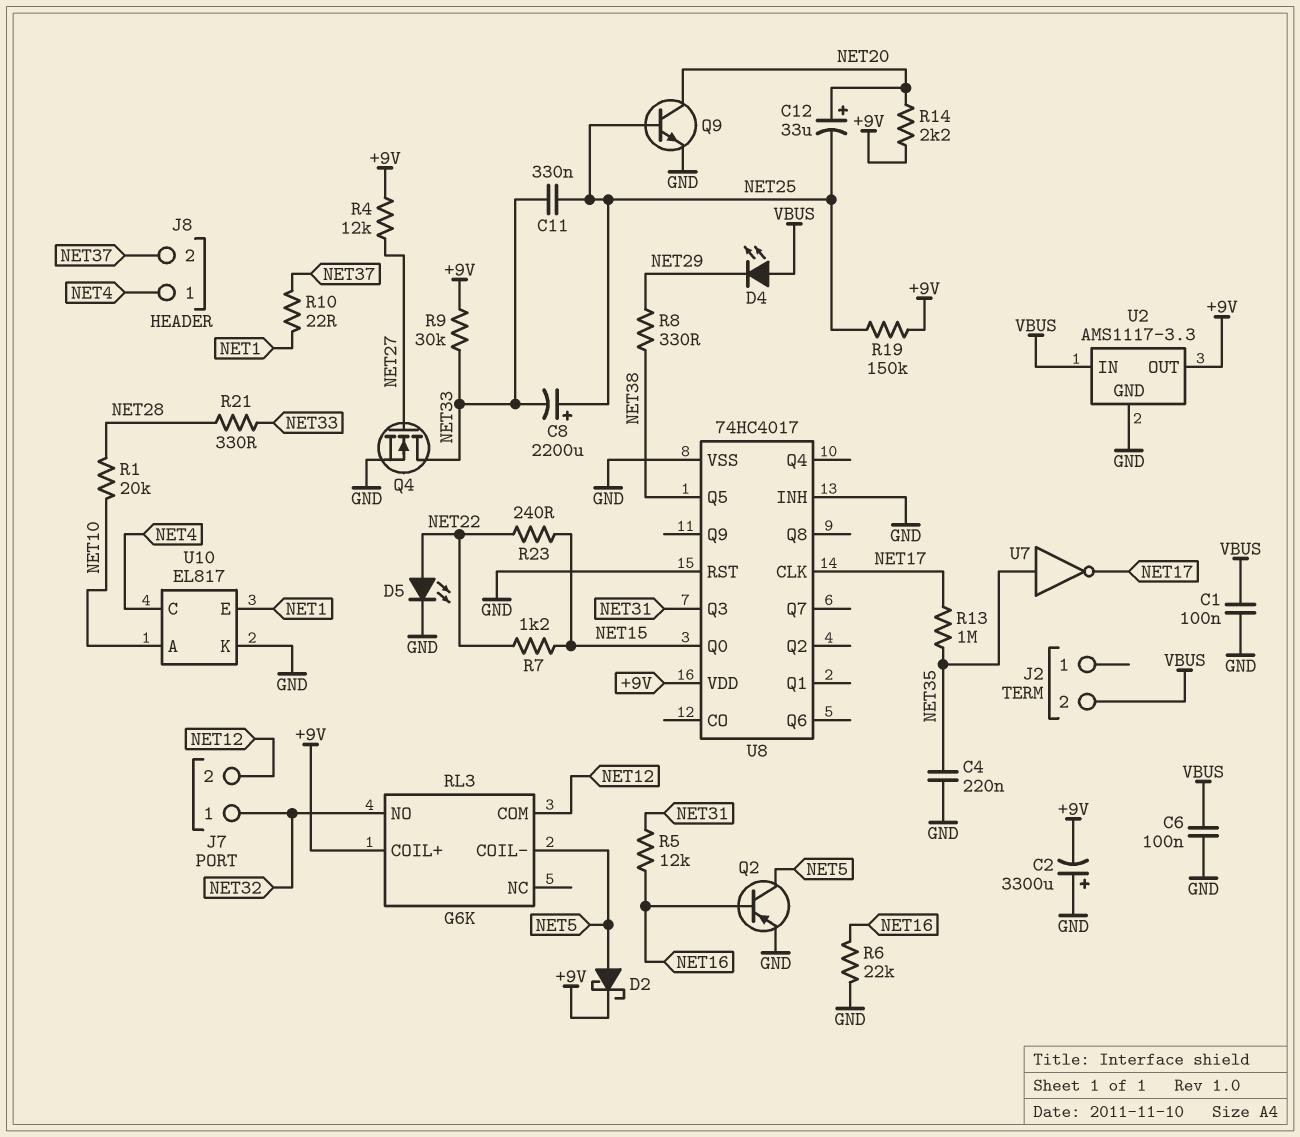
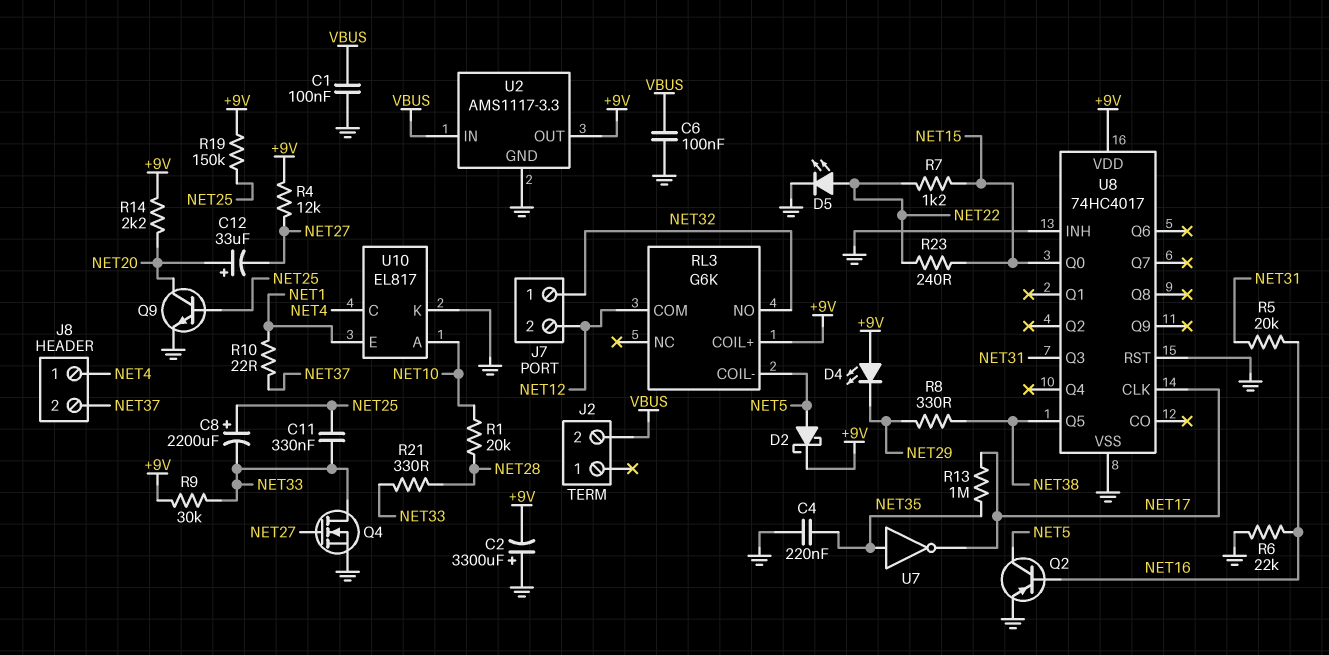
C12: 33uF (plus NET20, minus NET25) -> 33uF (plus NET20, minus NET27)
D4: LED (A VBUS, K NET29) -> LED (A +9V, K NET29)
R5: 12k (NET16, NET31) -> 20k (NET16, NET31)

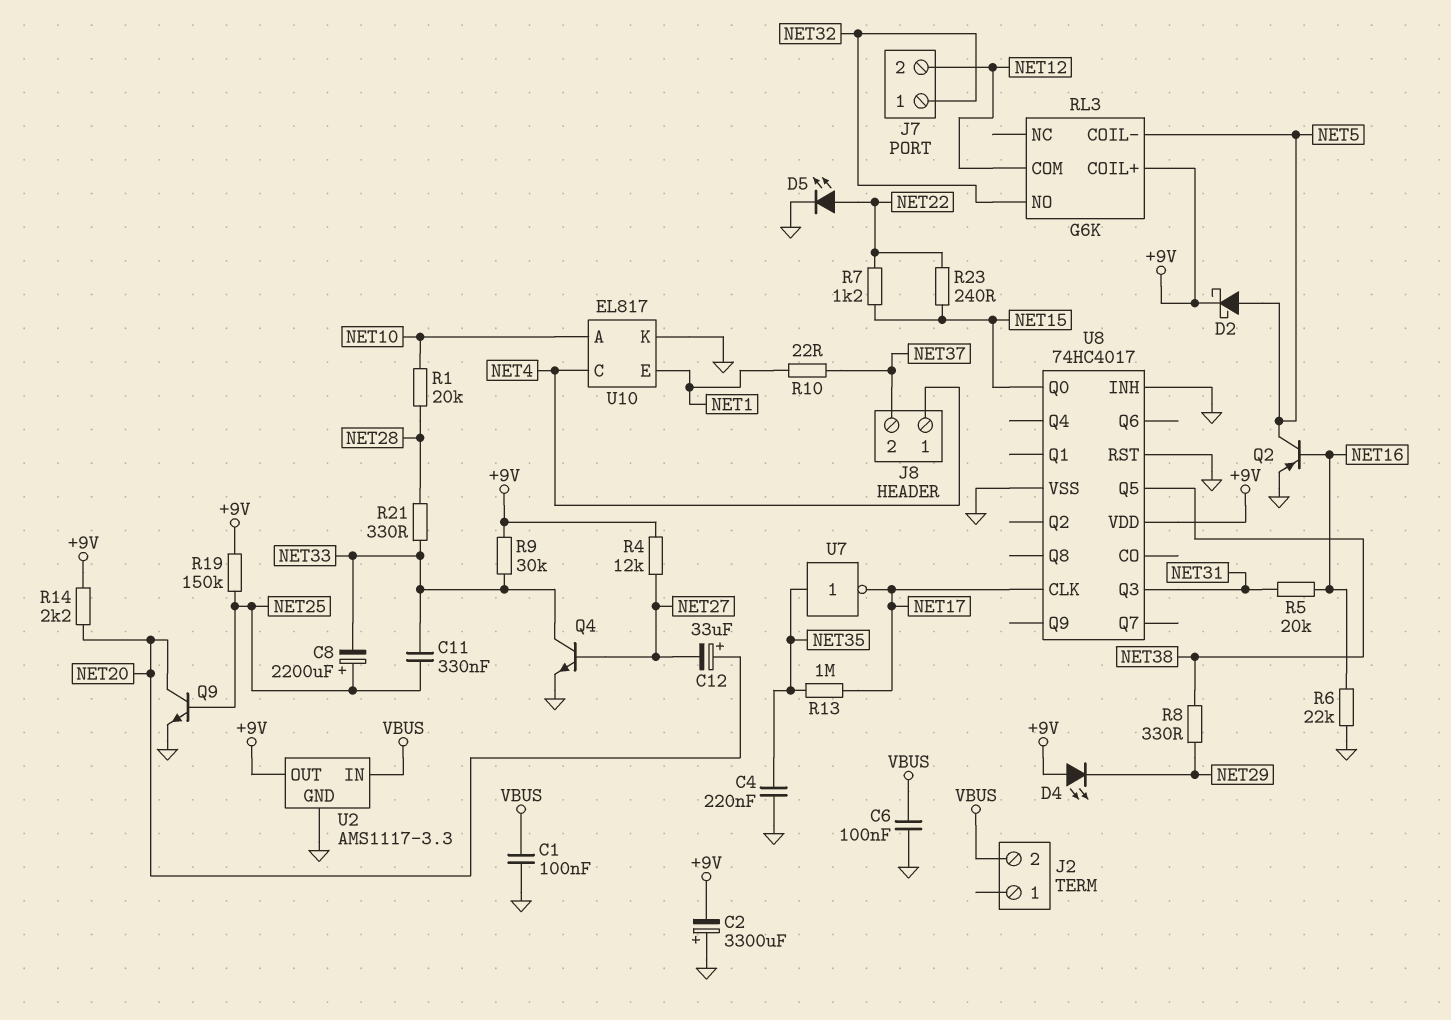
Q4: NMOS (G NET27, D NET33, S GND) -> NPN (B NET27, C NET33, E GND)

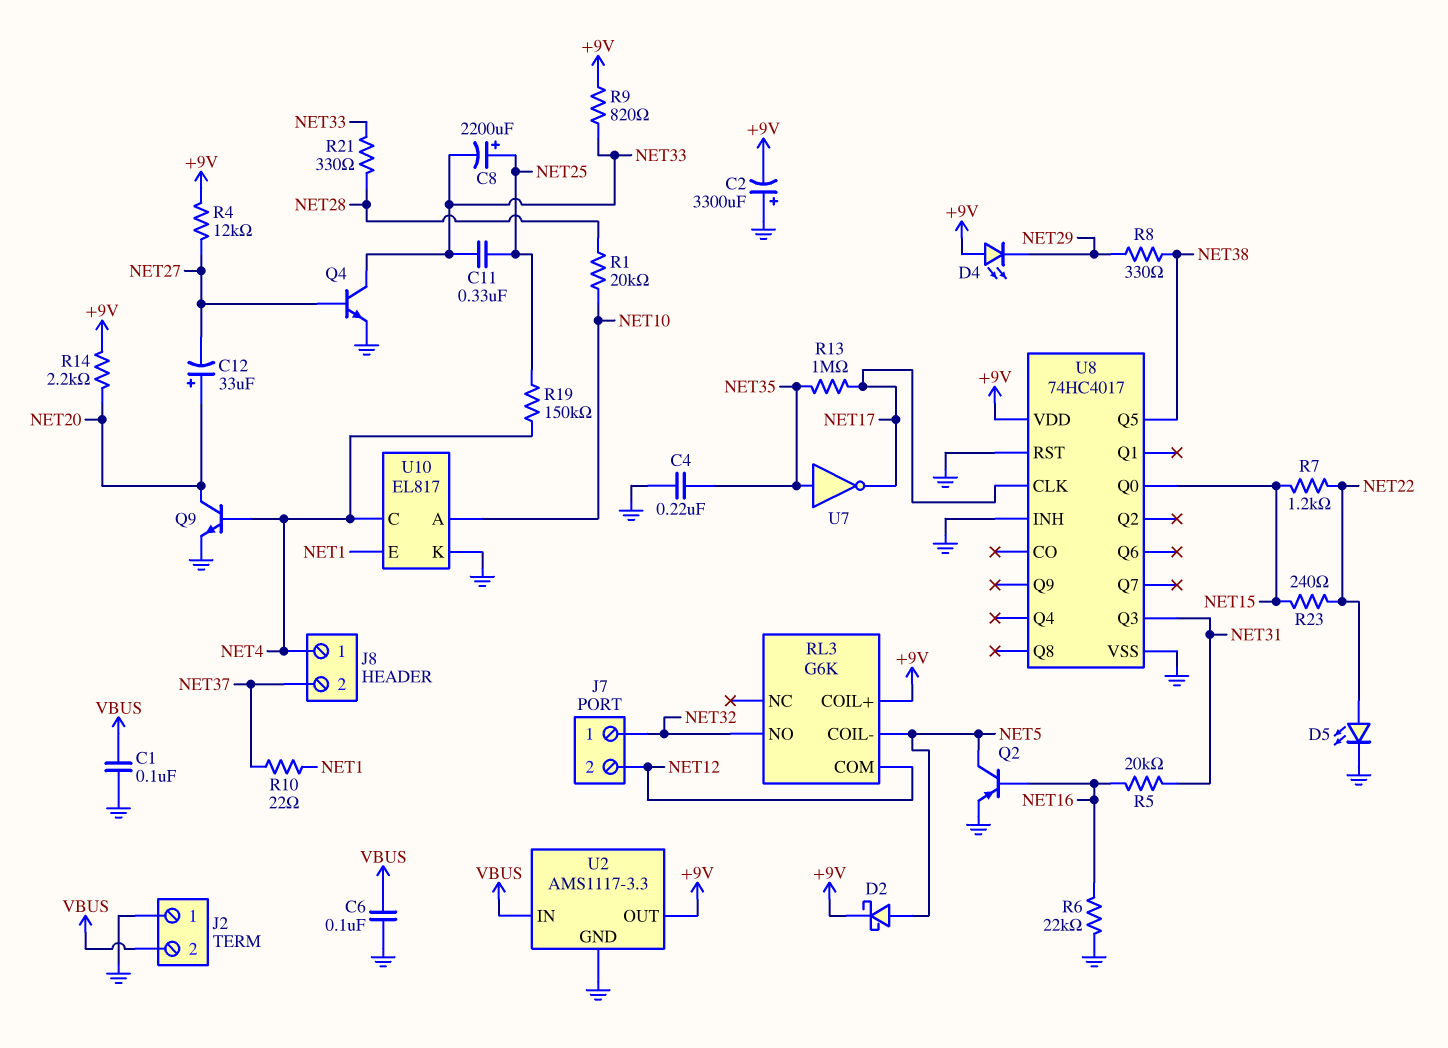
J2 pin 1: none -> GND
Q9: NPN (B NET25, C NET20, E GND) -> NPN (B NET4, C NET20, E GND)
R9: 30k (+9V, NET33) -> 820 (+9V, NET33)
R19: 150k (+9V, NET25) -> 150k (NET4, NET25)

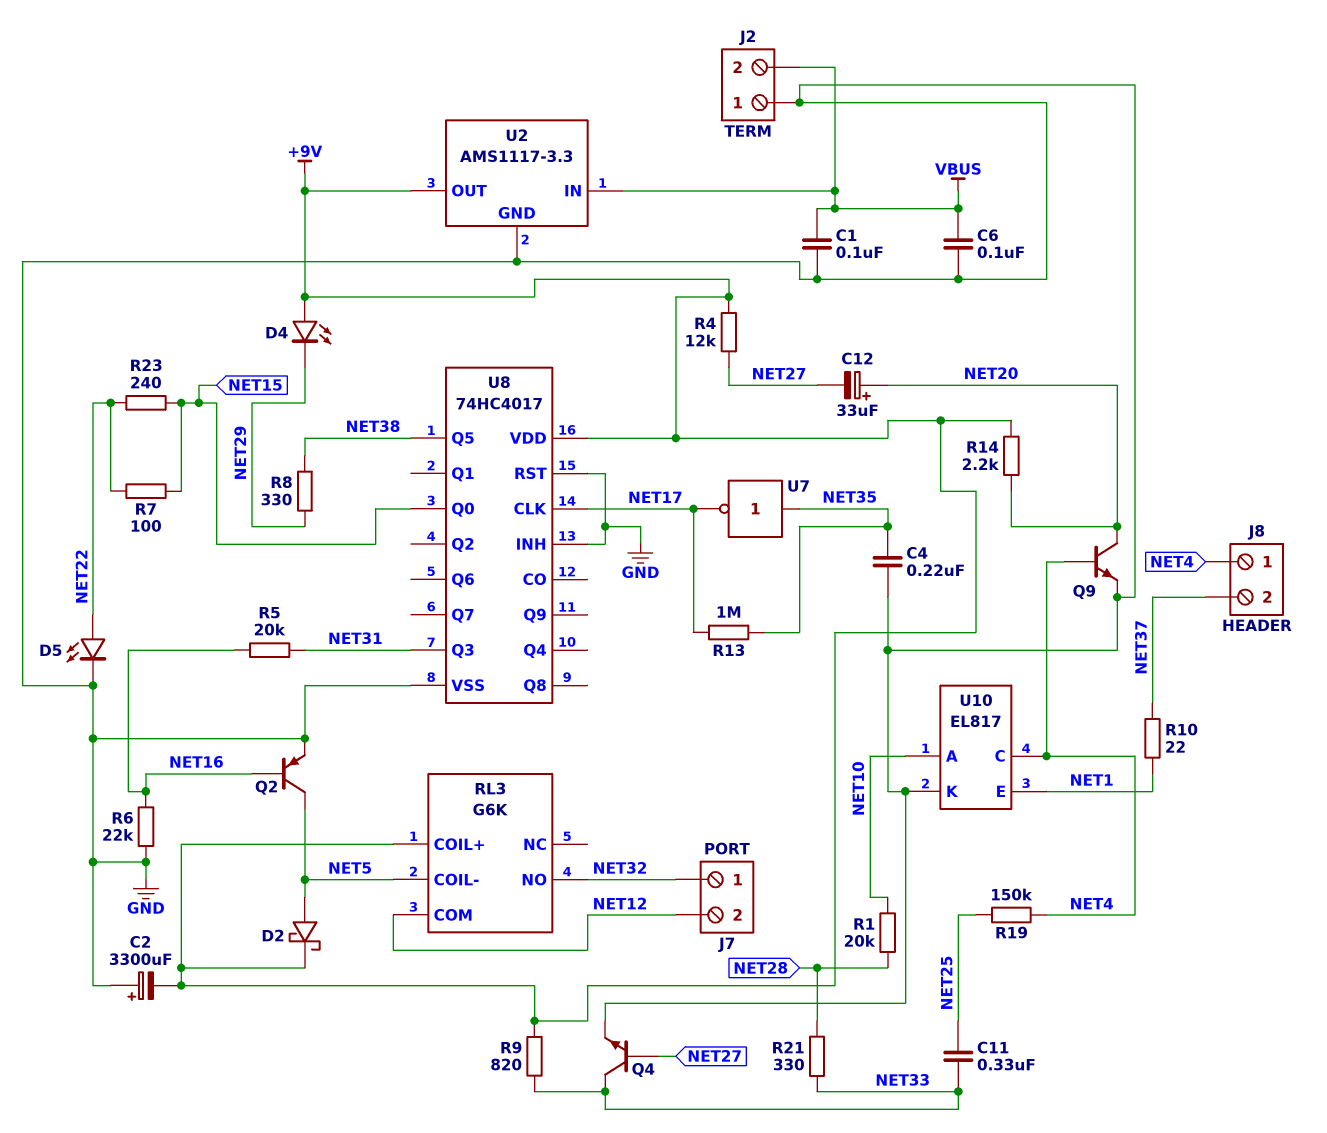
C8: 2200uF (plus NET25, minus NET33) -> none
R7: 1.2k (NET15, NET22) -> 100 (NET15, NET22)

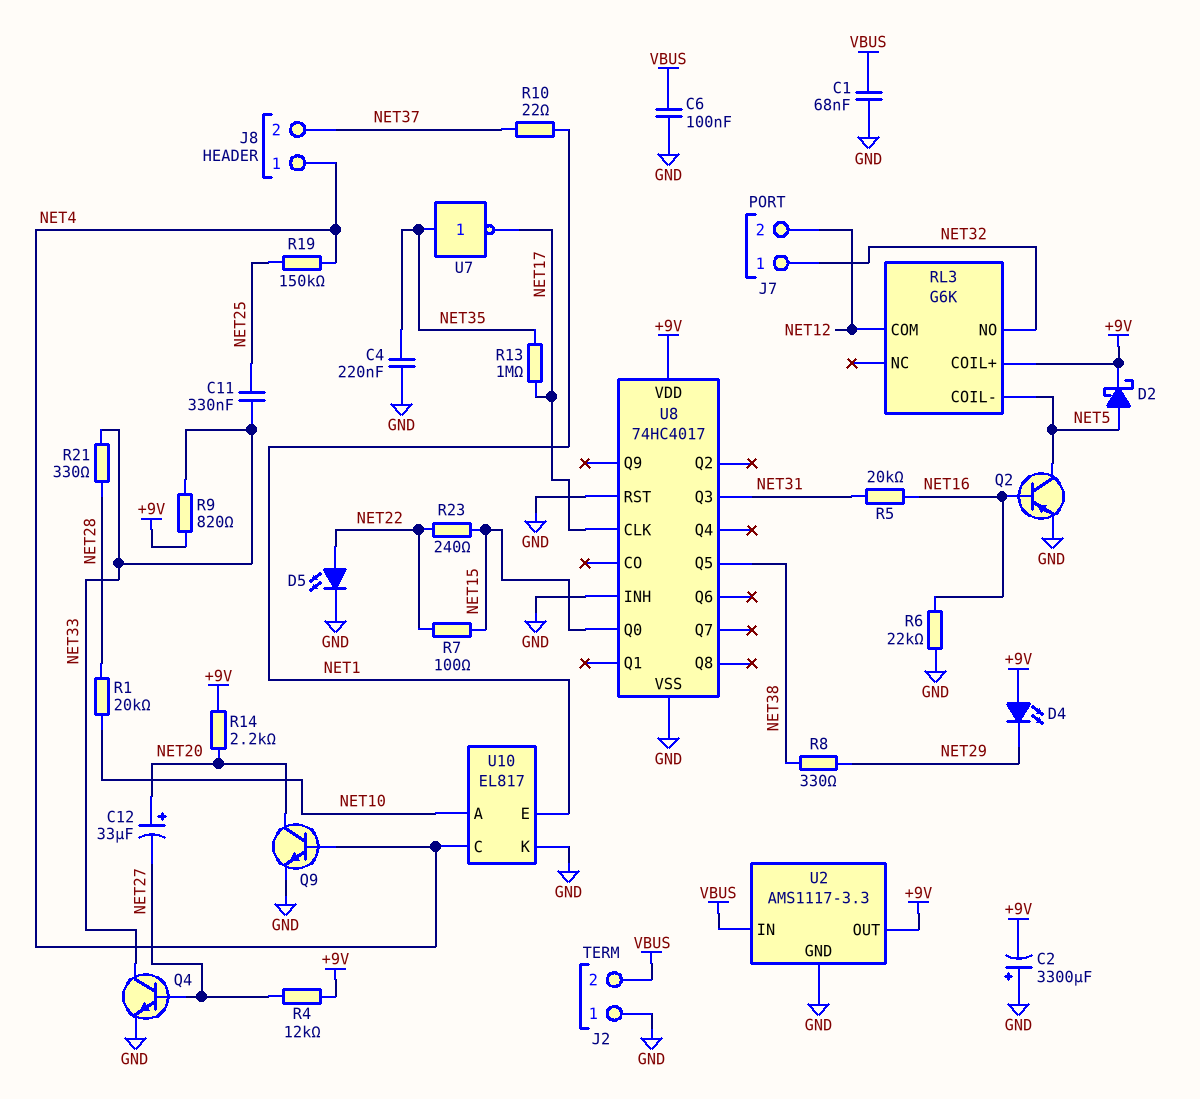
C1: 100nF (GND, VBUS) -> 68nF (GND, VBUS)

